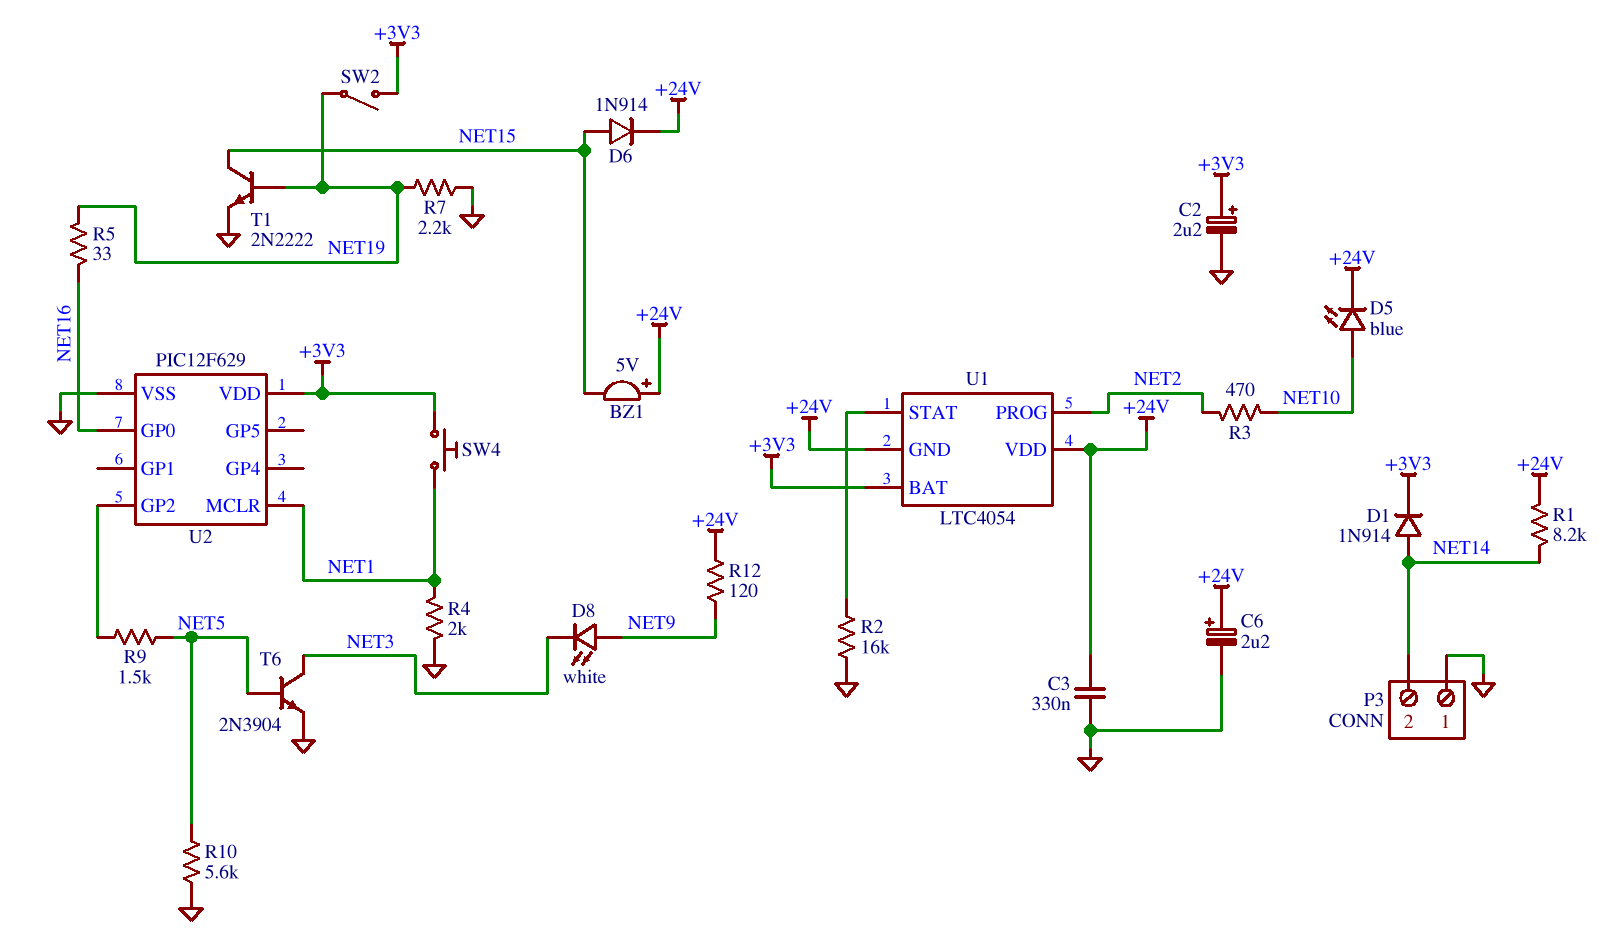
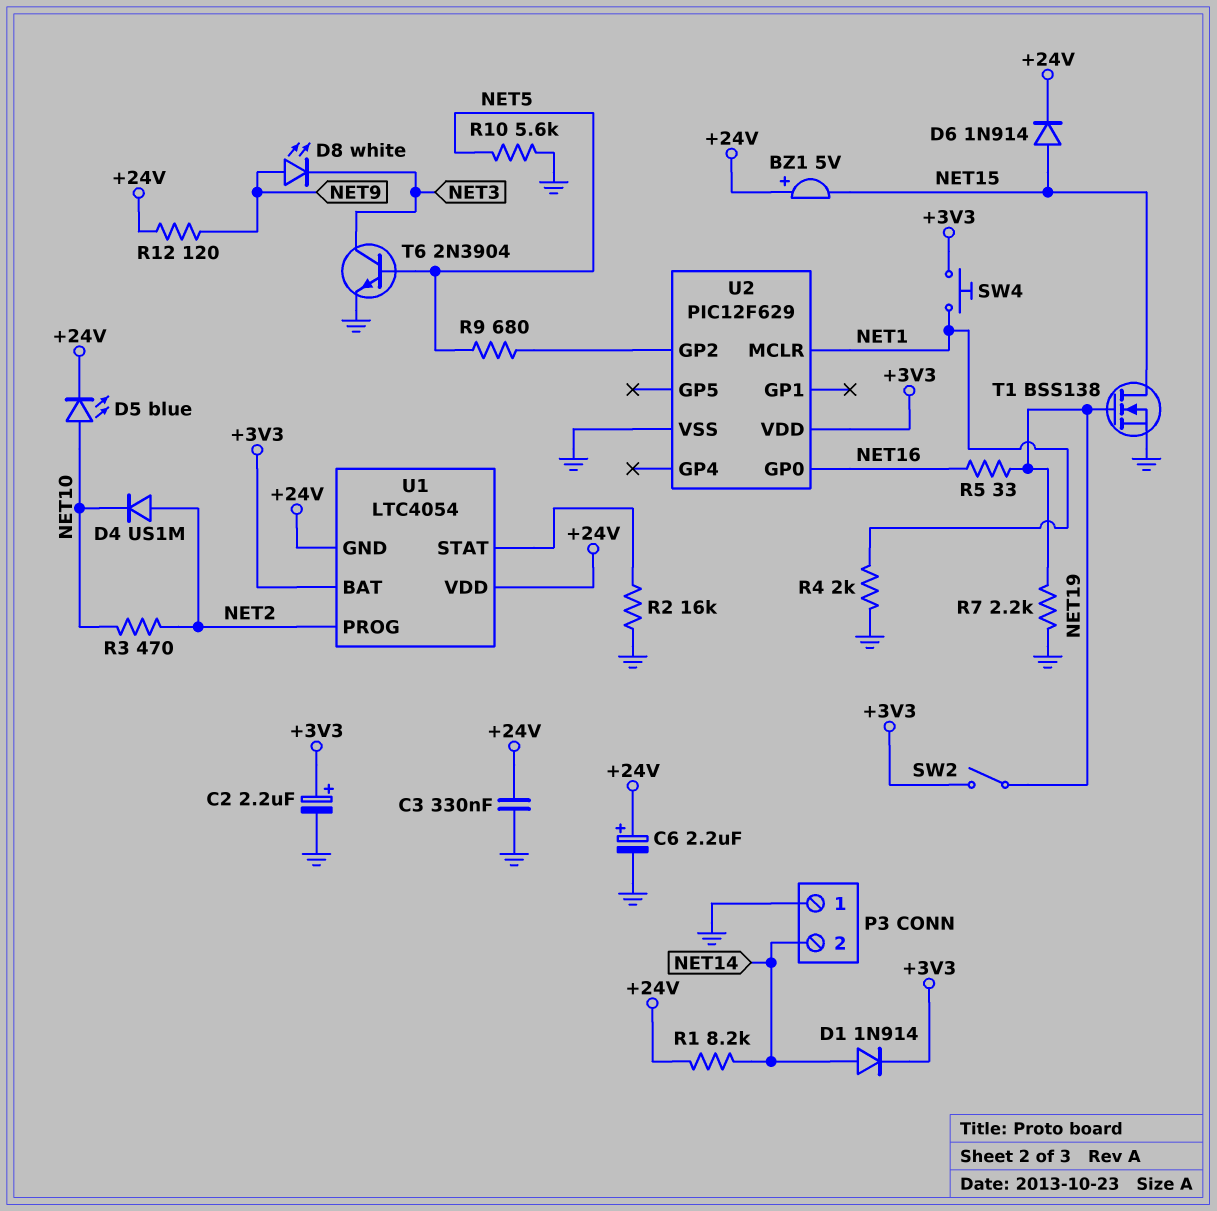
D4: none -> diode US1M (A NET2, K NET10)
R9: 1.5k (NET5, U2/GP2) -> 680 (NET5, U2/GP2)
T1: NPN 2N2222 (B NET19, C NET15, E GND) -> NMOS BSS138 (G NET19, D NET15, S GND)

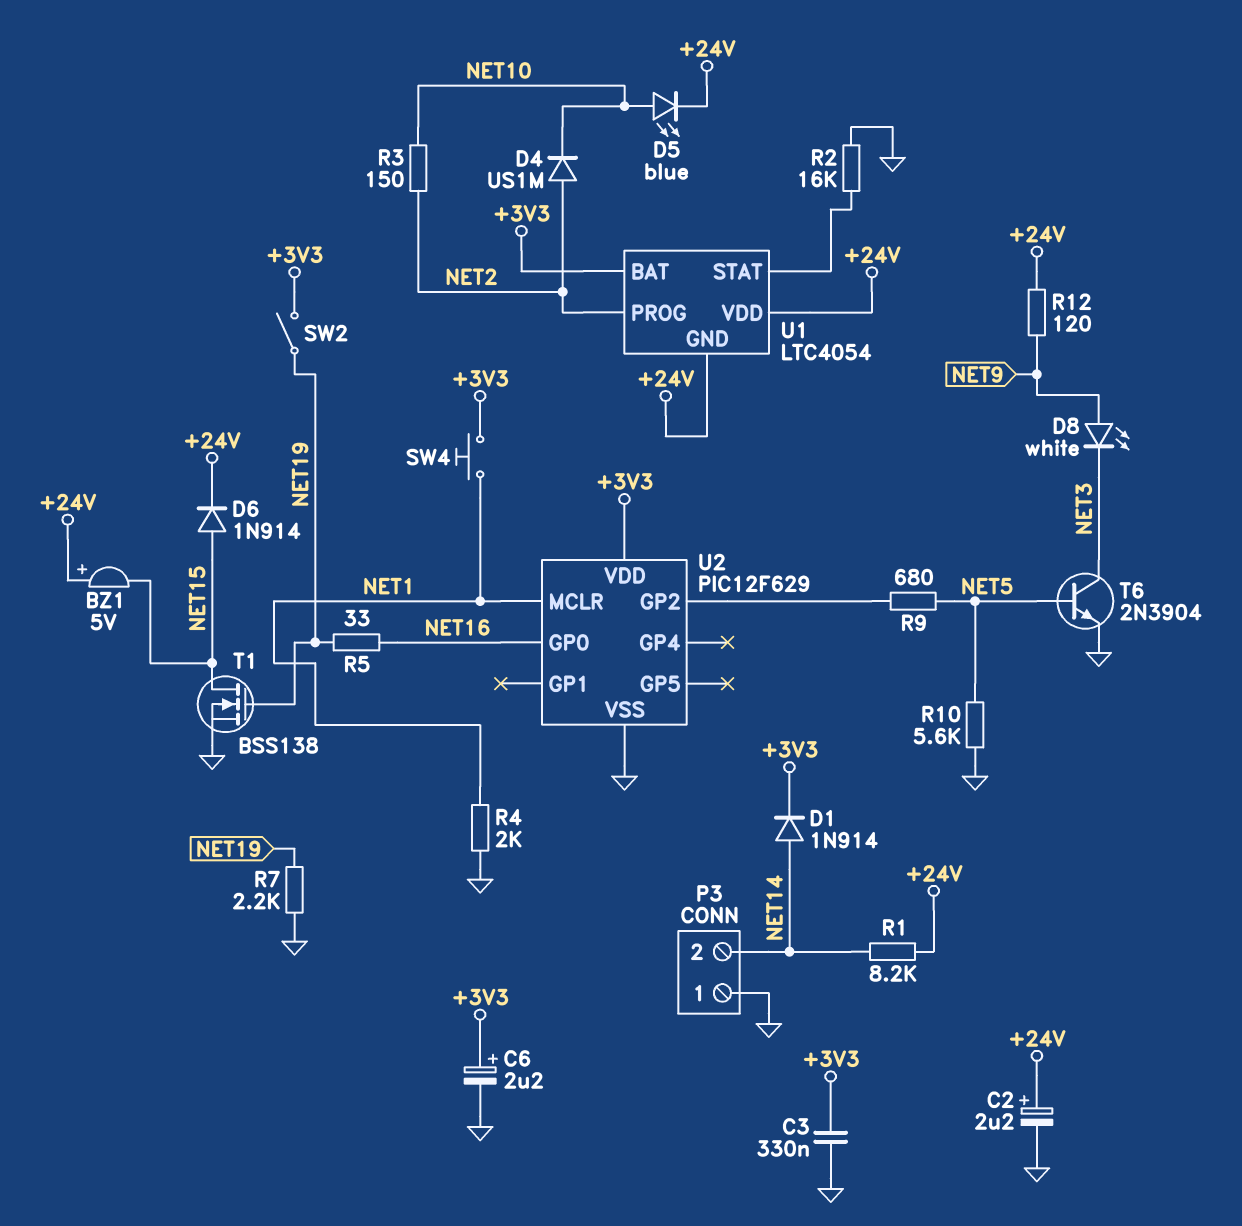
C2: 2.2uF (plus +3V3, minus GND) -> 2.2uF (plus +24V, minus GND)
C3: 330nF (+24V, GND) -> 330nF (+3V3, GND)
C6: 2.2uF (plus +24V, minus GND) -> 2.2uF (plus +3V3, minus GND)
R3: 470 (NET2, NET10) -> 150 (NET2, NET10)

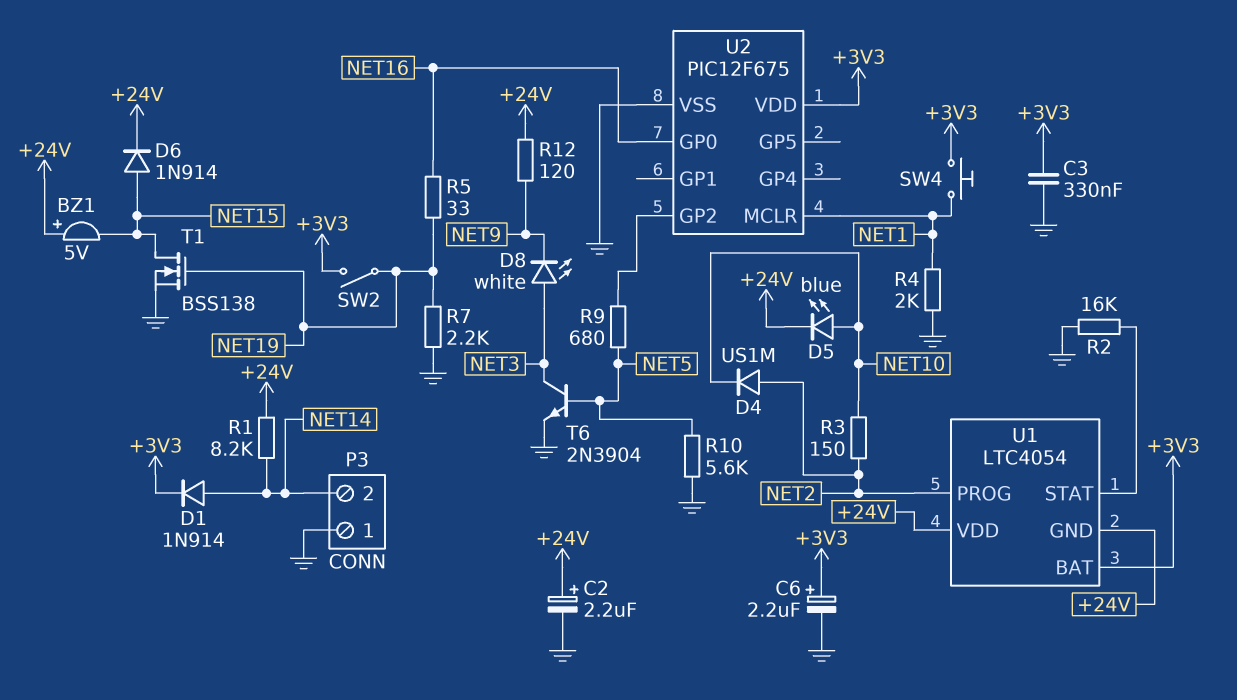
D8: LED white (A NET9, K NET3) -> LED white (A NET3, K NET9)
U2: PIC12F629 -> PIC12F675

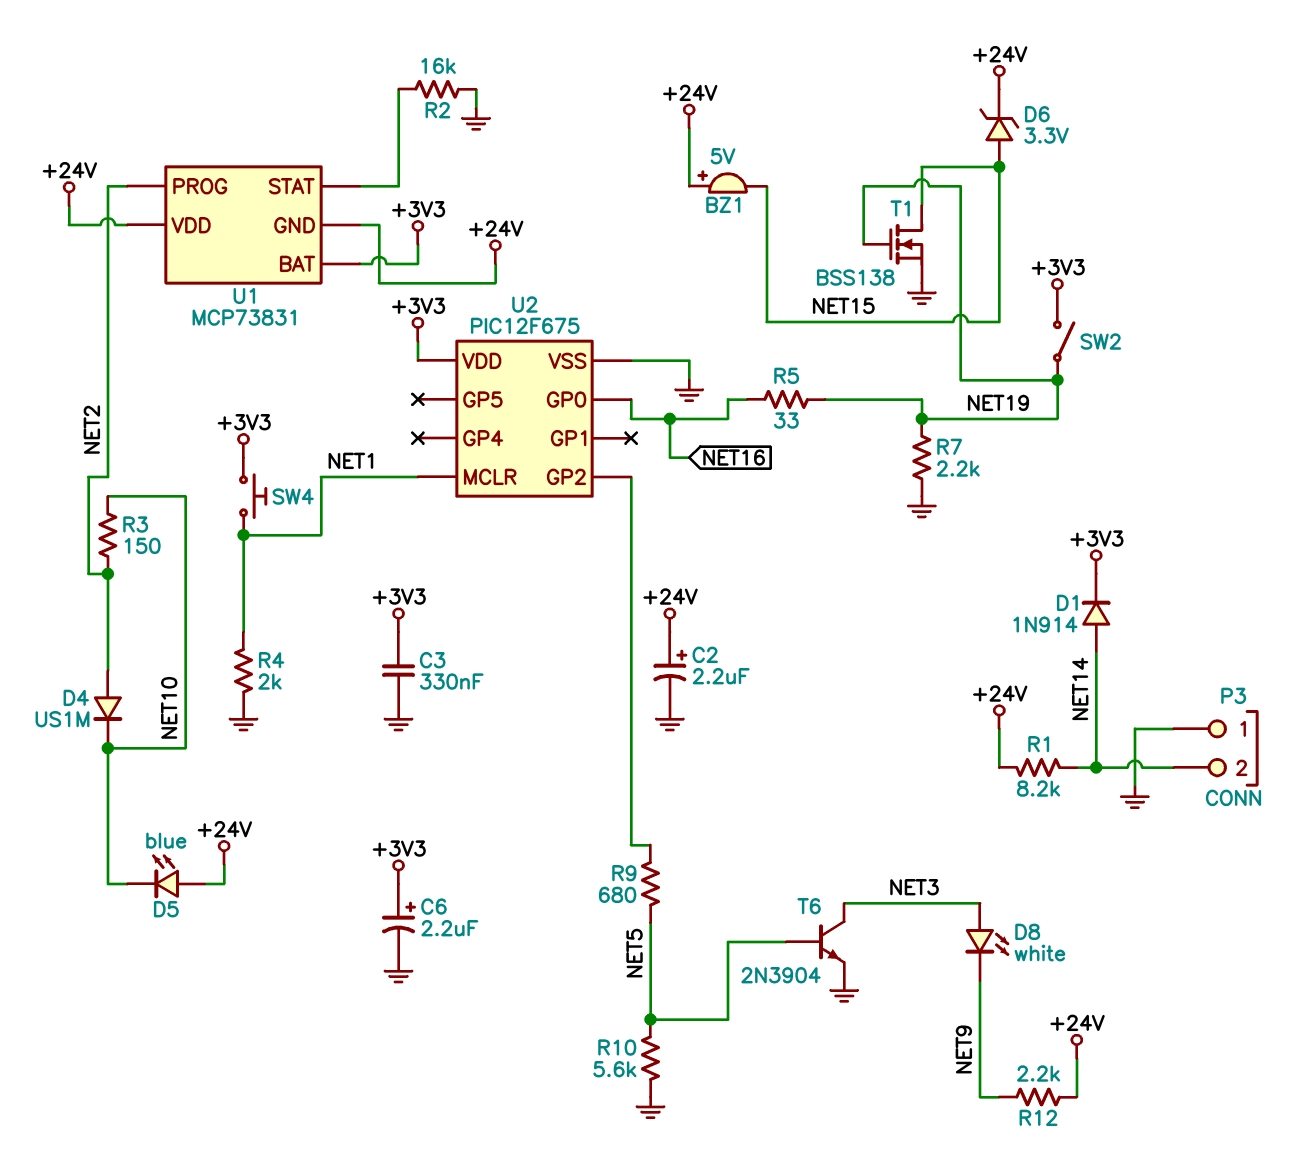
D5: LED blue (A NET10, K +24V) -> LED blue (A +24V, K NET10)
D6: diode 1N914 (A NET15, K +24V) -> zener 3.3V (A NET15, K +24V)
R12: 120 (+24V, NET9) -> 2.2k (+24V, NET9)
U1: LTC4054 -> MCP73831

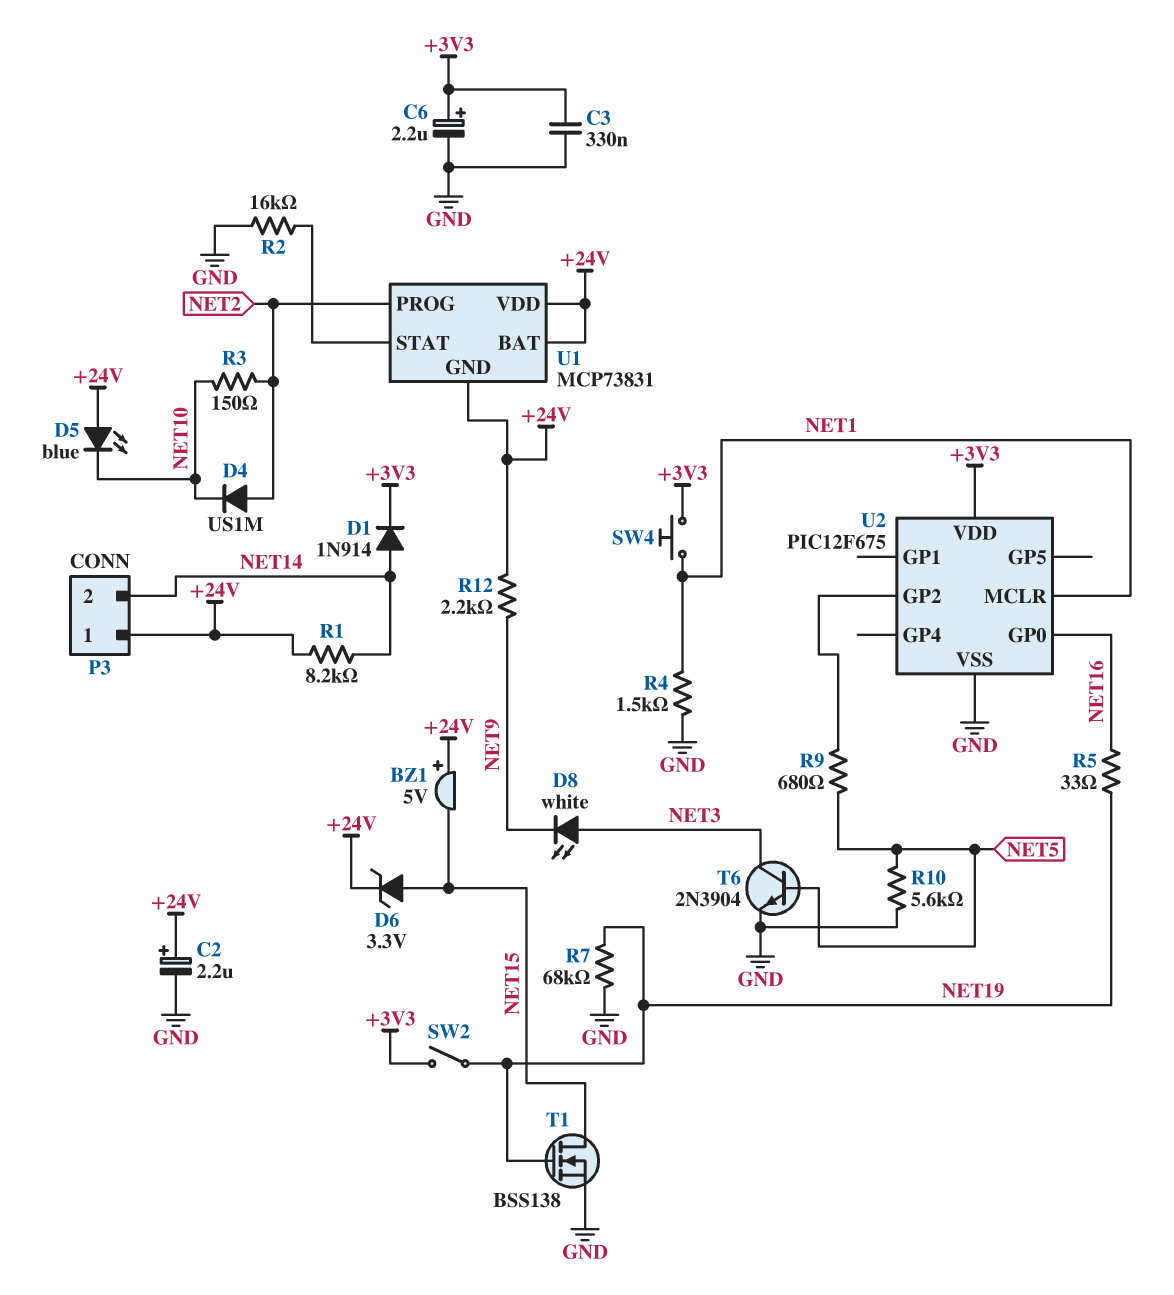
P3 pin 1: GND -> +24V
R4: 2k (GND, NET1) -> 1.5k (GND, NET1)
R7: 2.2k (GND, NET19) -> 68k (GND, NET19)
U1 pin BAT: +3V3 -> +24V

